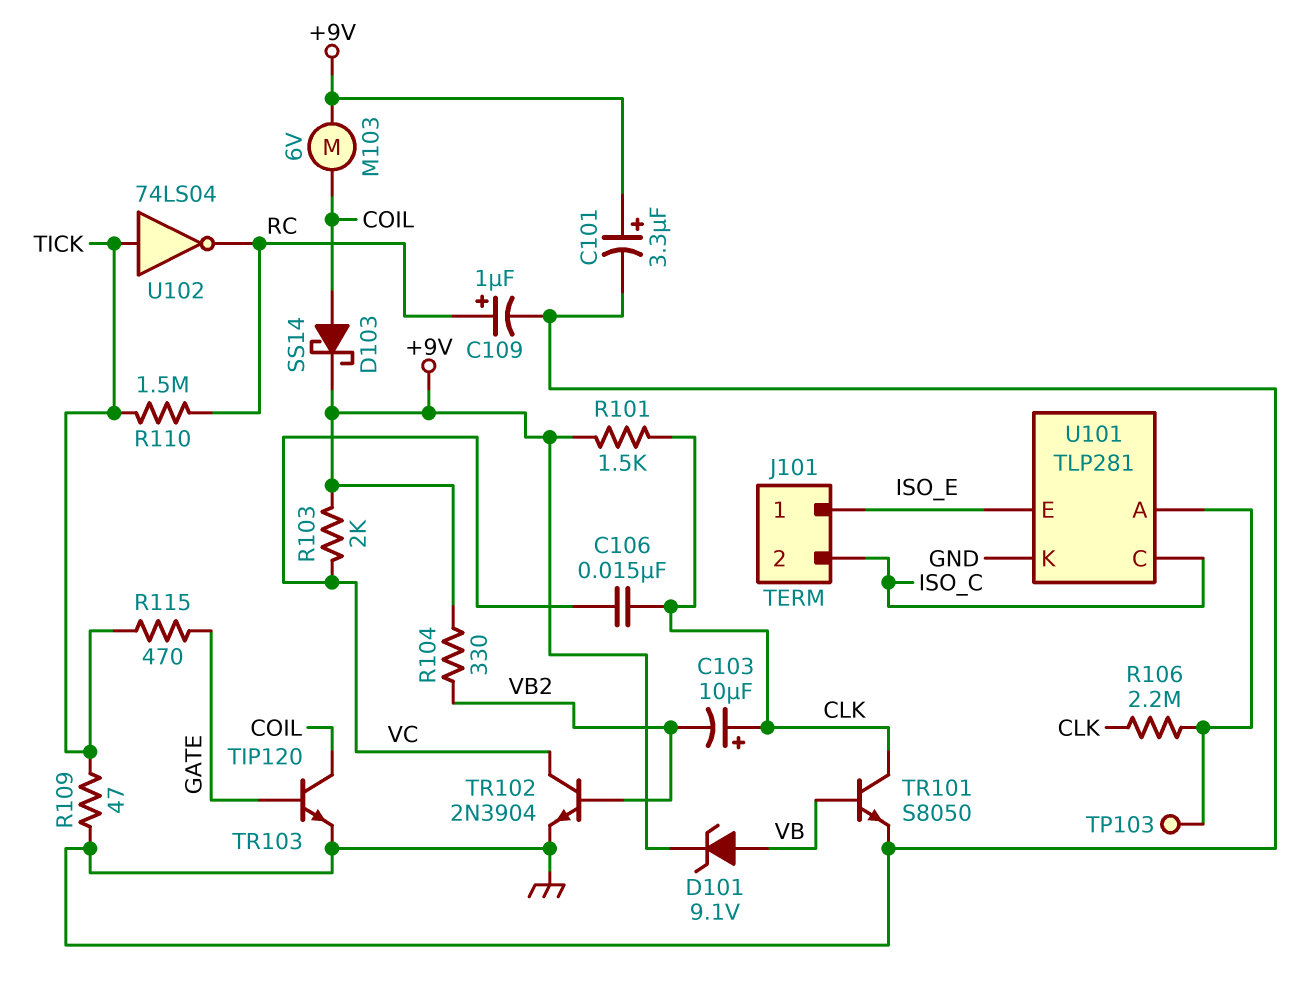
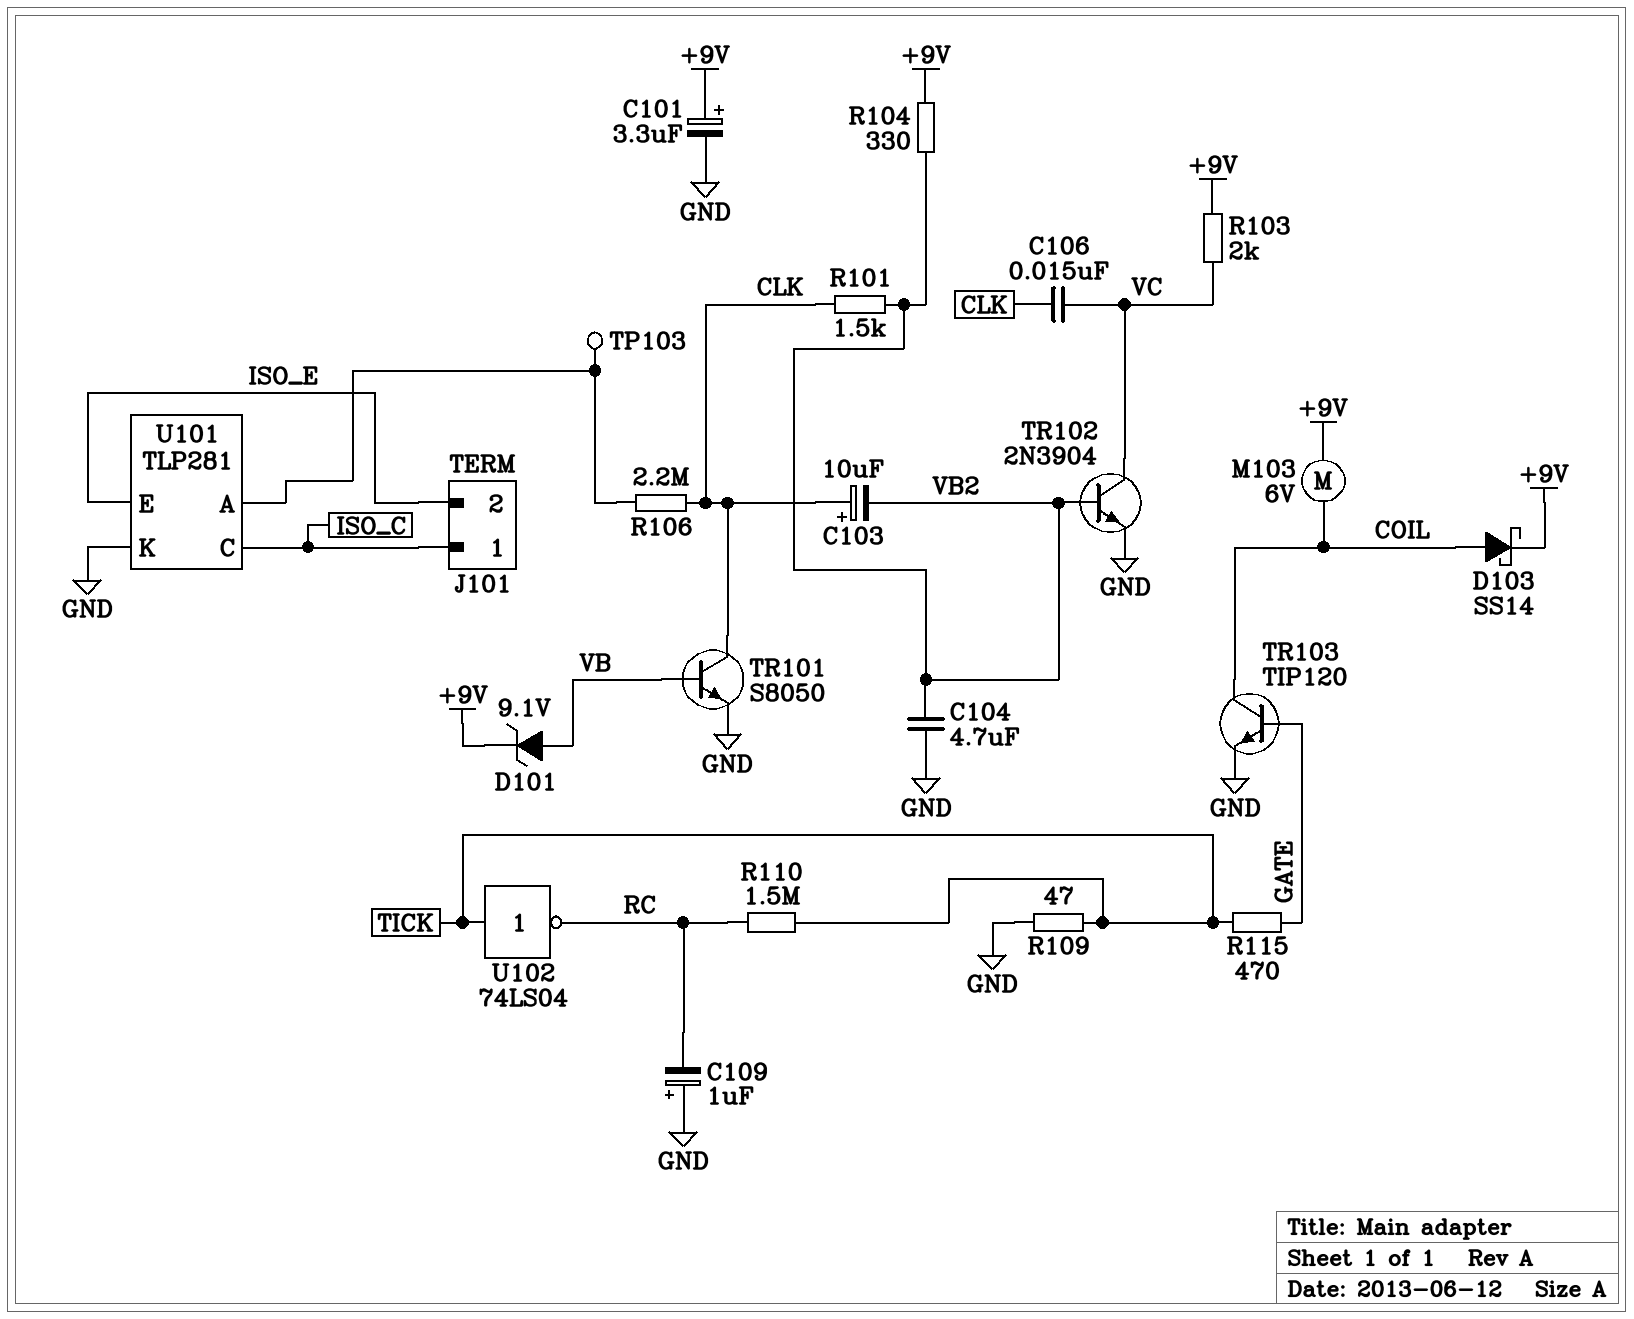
C104: none -> 4.7uF (GND, VB2)
C109: 1uF (plus RC, minus GND) -> 1uF (plus GND, minus RC)
J101 pin 1: ISO_E -> ISO_C
J101 pin 2: ISO_C -> ISO_E
R101: 1.5k (+9V, CLK) -> 1.5k (CLK, VB2)

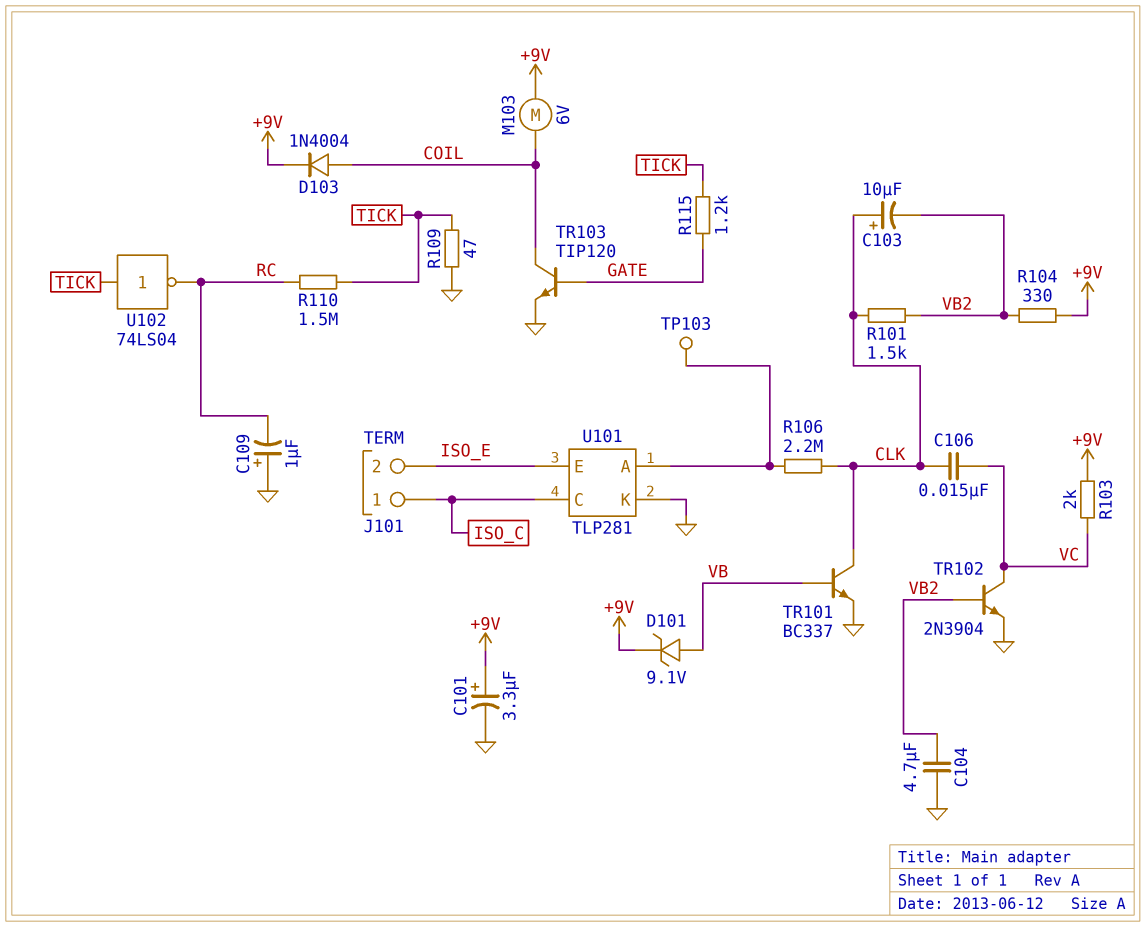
D103: schottky SS14 (A COIL, K +9V) -> diode 1N4004 (A COIL, K +9V)
R115: 470 (GATE, TICK) -> 1.2k (GATE, TICK)
TR101: NPN S8050 (B VB, C CLK, E GND) -> NPN BC337 (B VB, C CLK, E GND)

